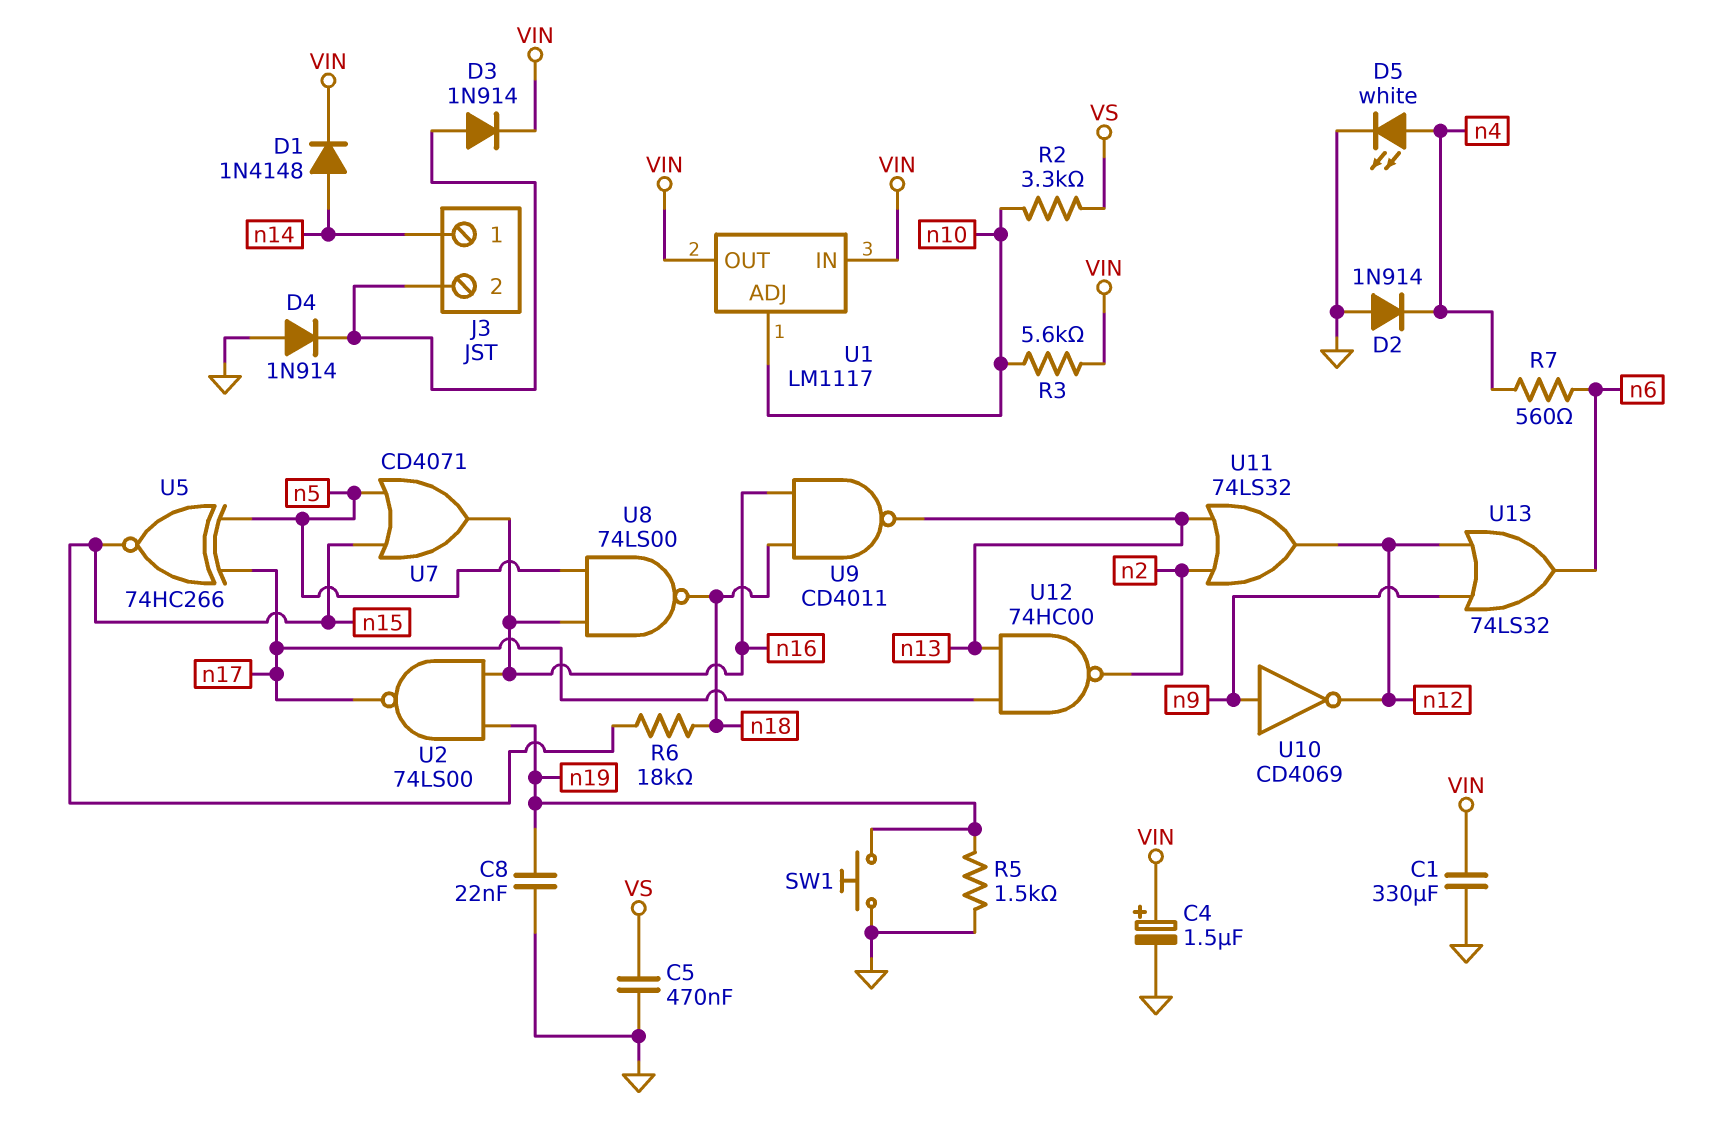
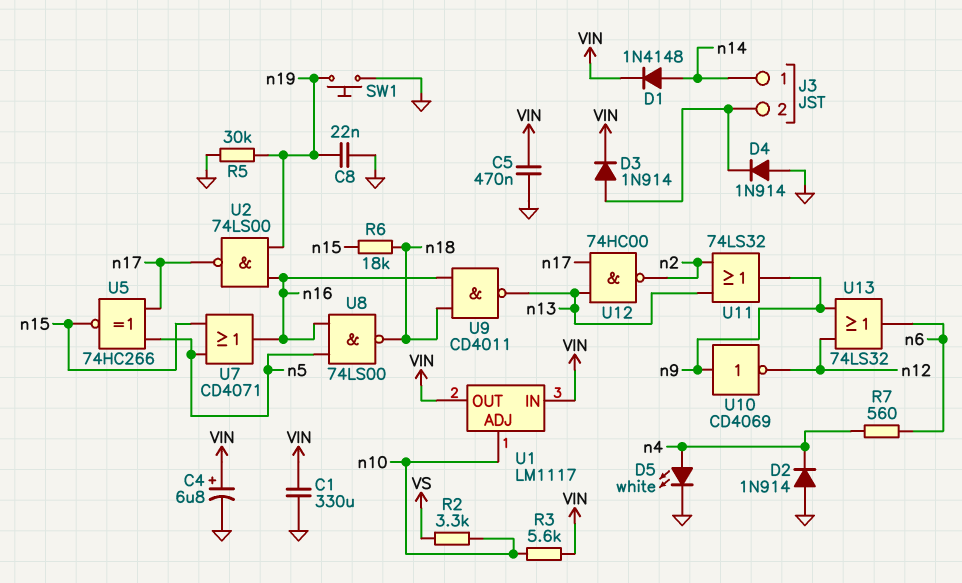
C4: 1.5uF (plus VIN, minus GND) -> 6.8uF (plus VIN, minus GND)
C5: 470nF (GND, VS) -> 470nF (GND, VIN)
R5: 1.5k (GND, n19) -> 30k (GND, n19)
U11: OR 74LS32 (in n2, in n13, out n12) -> OR 74LS32 (in n2, in n13, out n9)

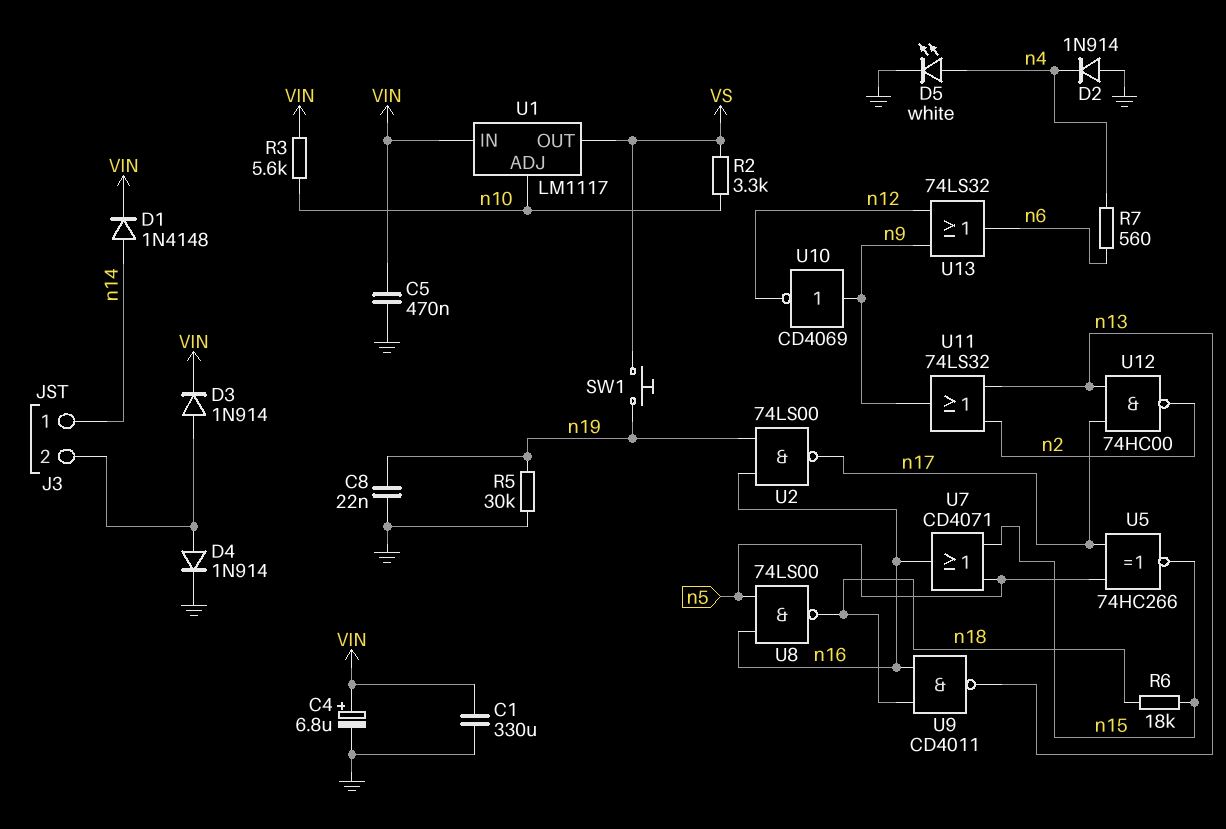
D4: diode 1N914 (A GND, K J3/2) -> diode 1N914 (A J3/2, K GND)
SW1: button (GND, n19) -> button (VS, n19)
U1 pin OUT: VIN -> VS

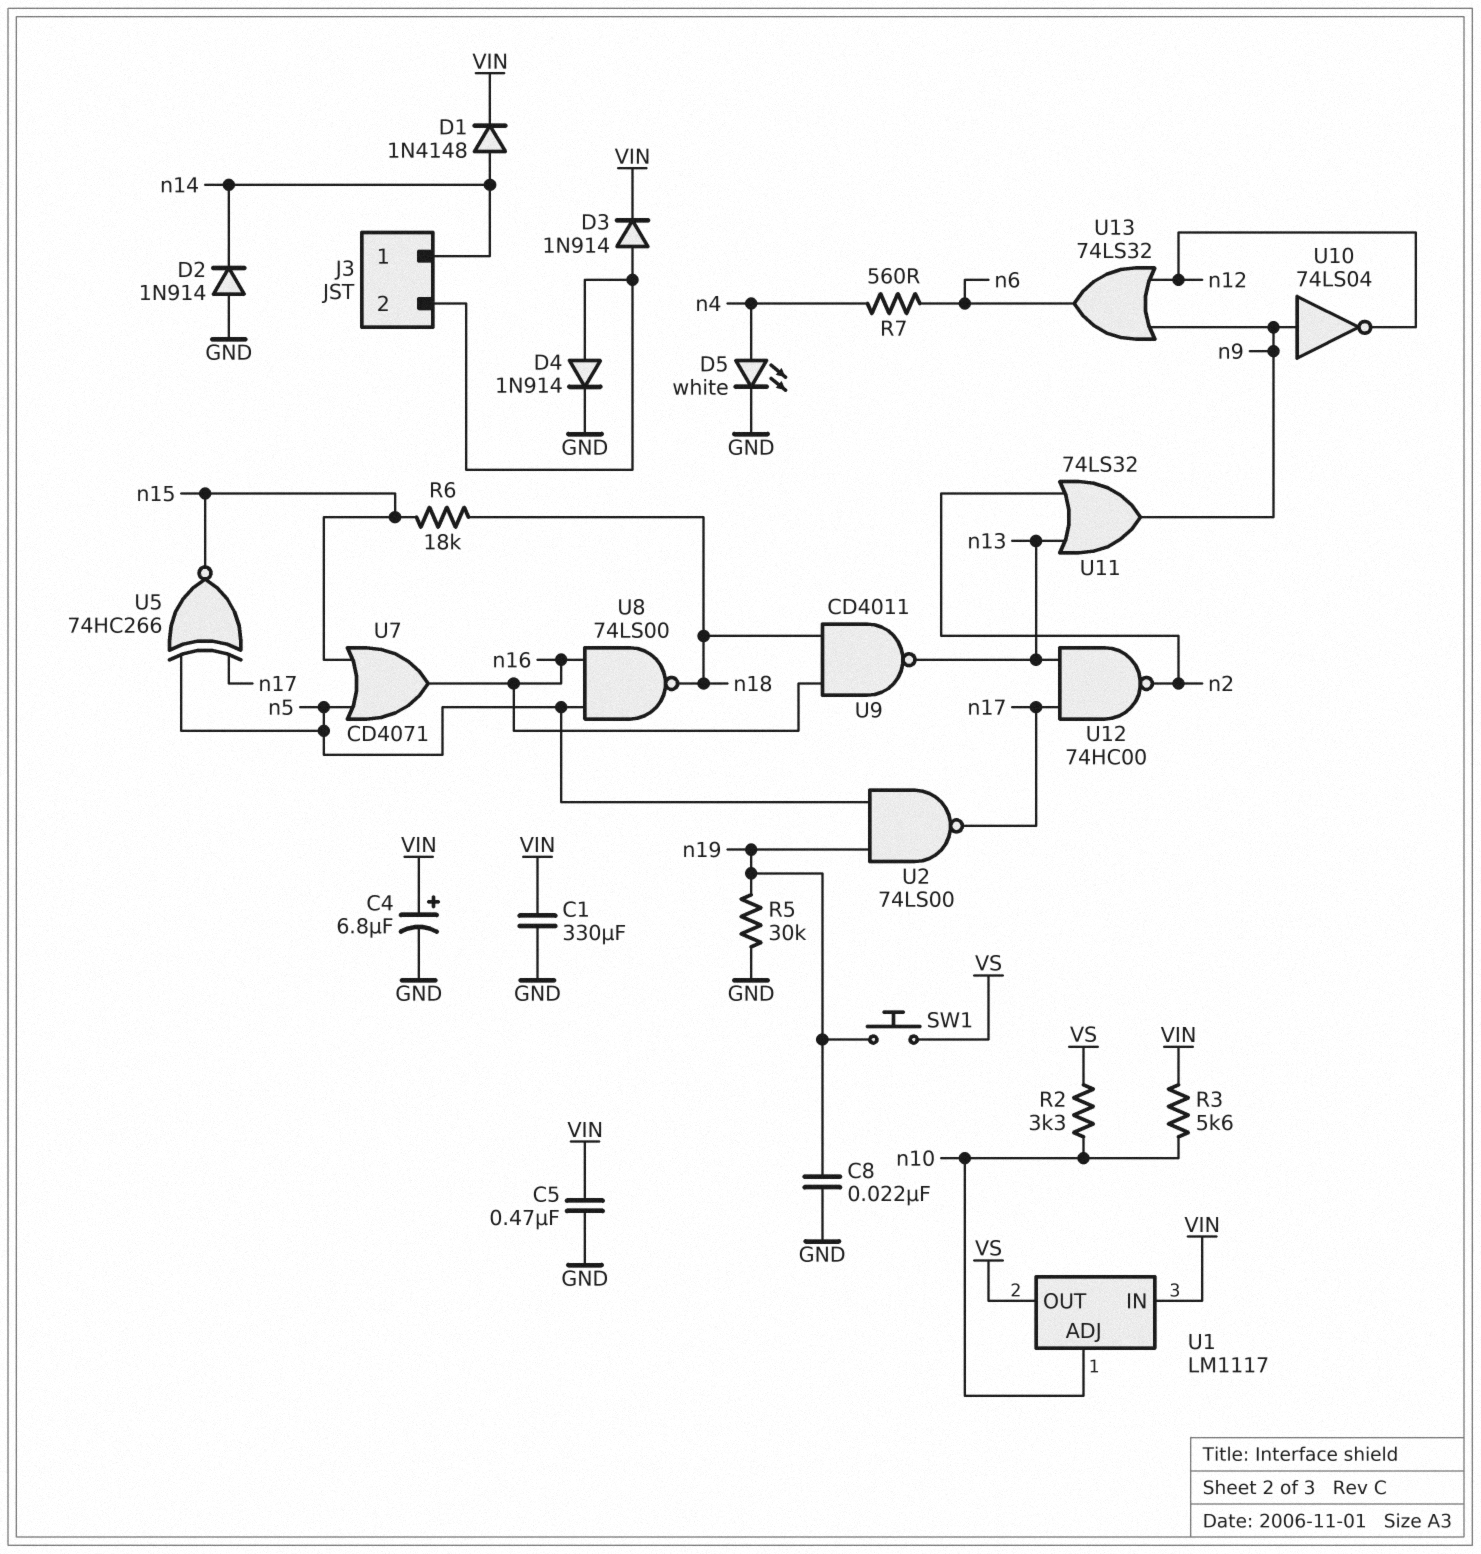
D2: diode 1N914 (A GND, K n4) -> diode 1N914 (A GND, K n14)
U2: NAND 74LS00 (in n16, in n19, out n17) -> NAND 74LS00 (in n5, in n19, out n17)
U10: NOT CD4069 (in n9, out n12) -> NOT 74LS04 (in n9, out n12)

